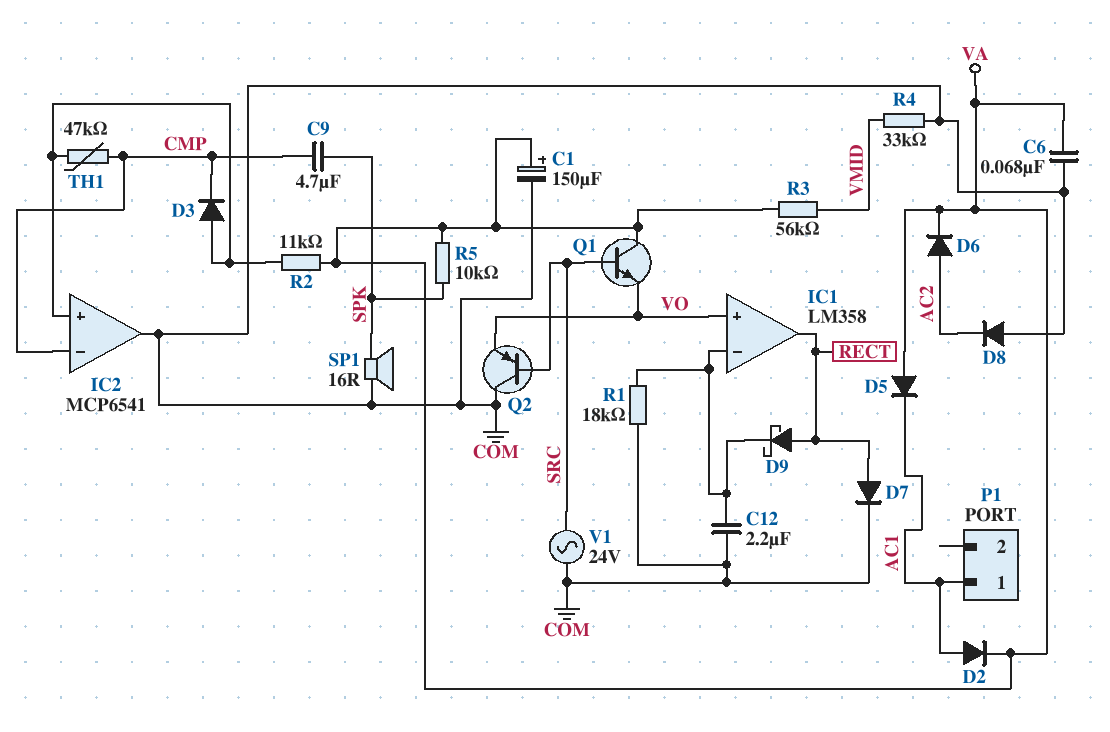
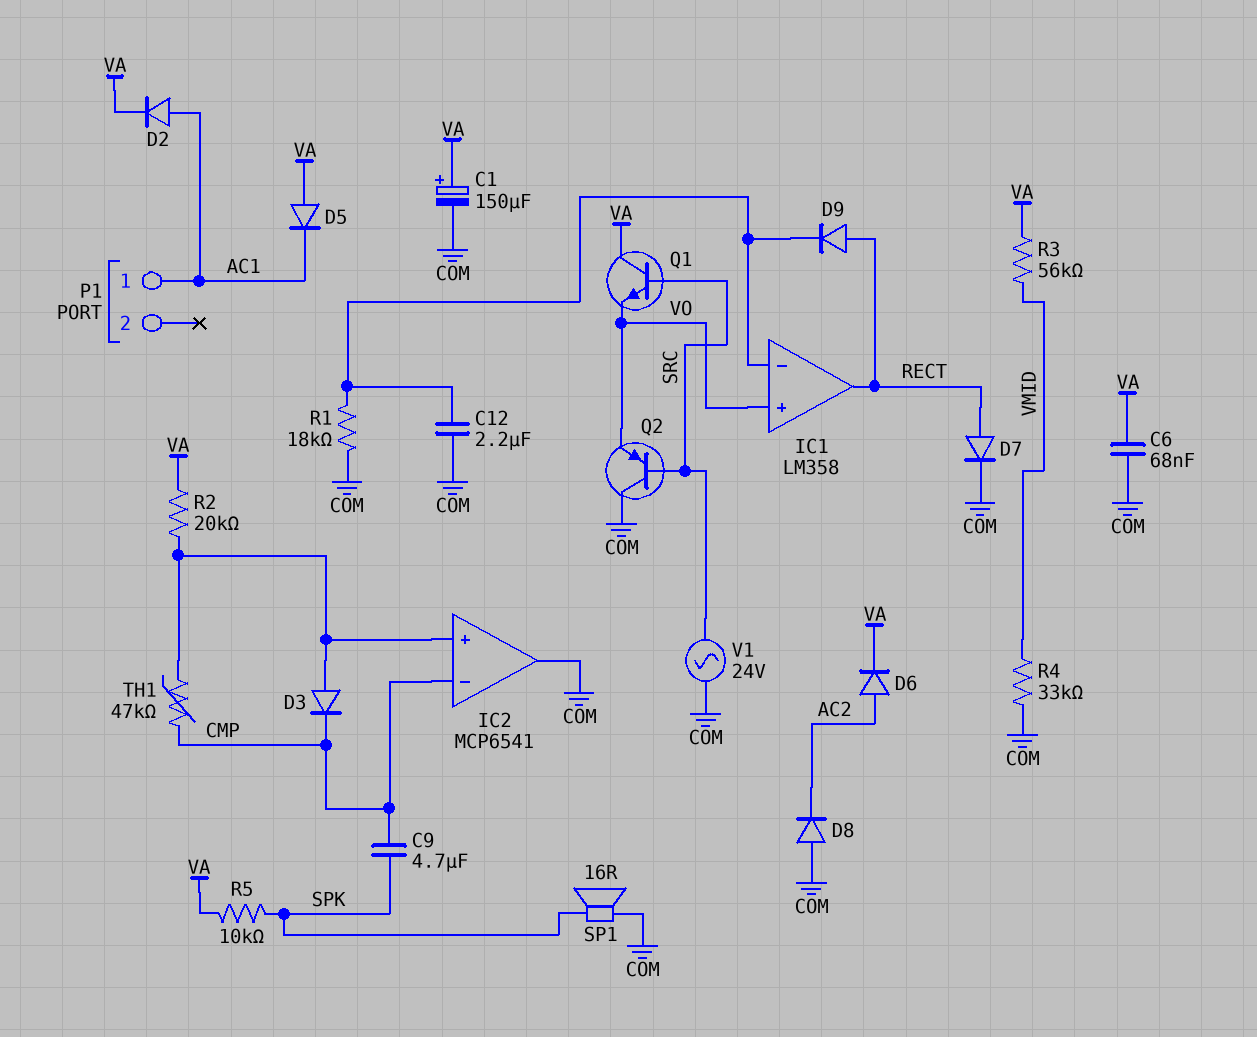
D9: schottky (A RECT, K IC1/in-) -> diode (A RECT, K IC1/in-)
R2: 11k (IC2/in+, VA) -> 20k (IC2/in+, VA)

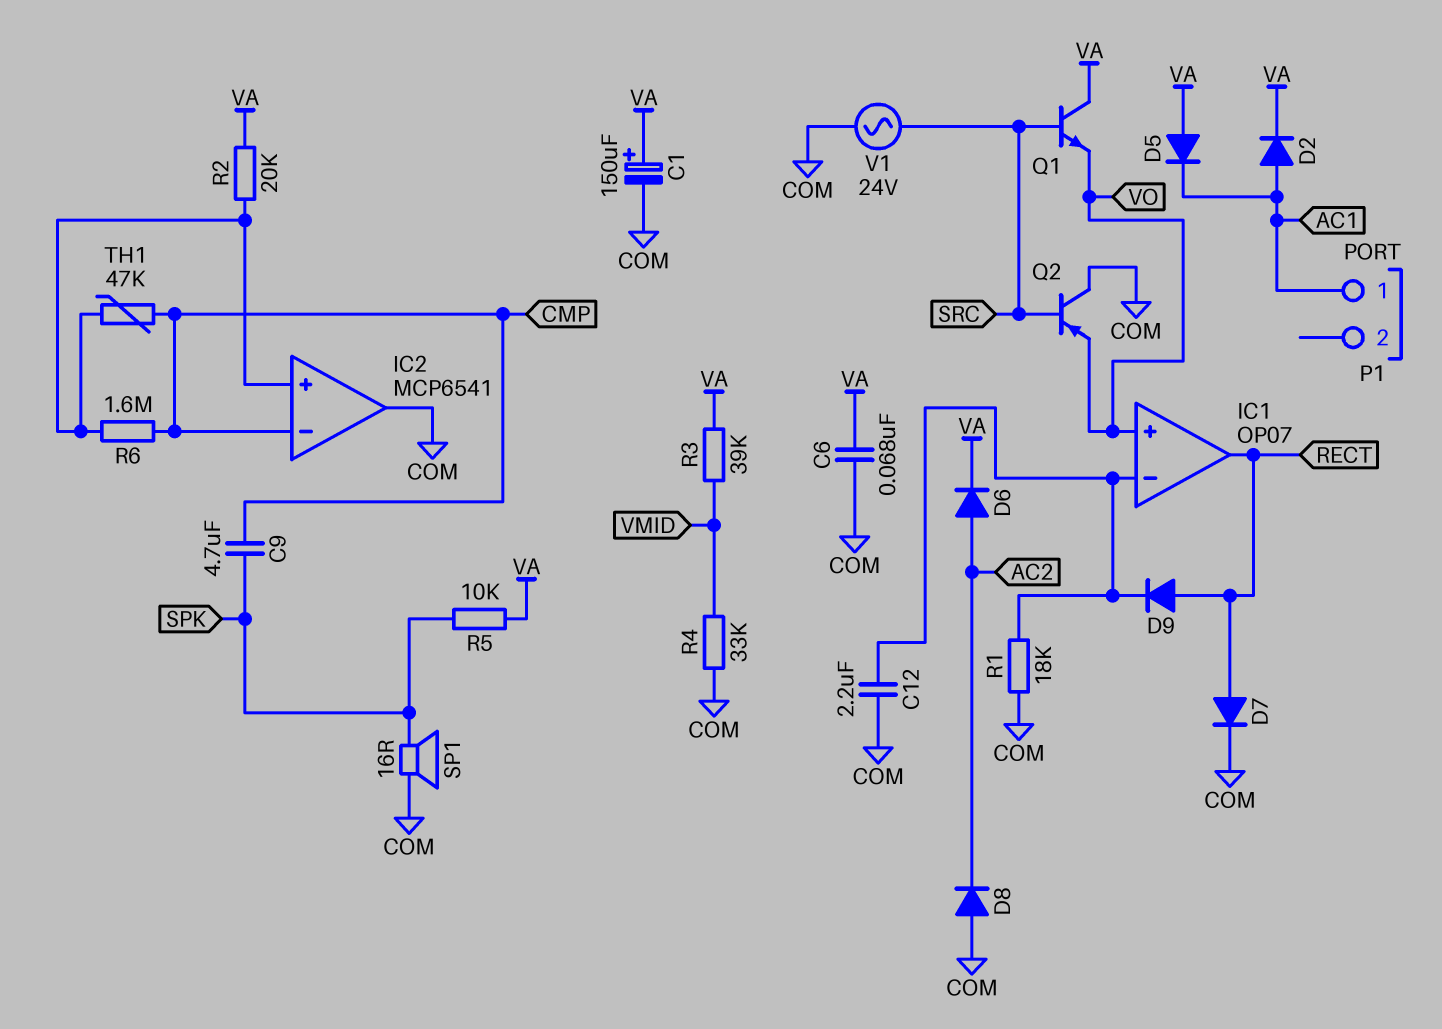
D3: diode (A IC2/in+, K CMP) -> none
IC1: LM358 -> OP07
R3: 56k (VA, VMID) -> 39k (VA, VMID)
R6: none -> 1.6M (CMP, IC2/in+)

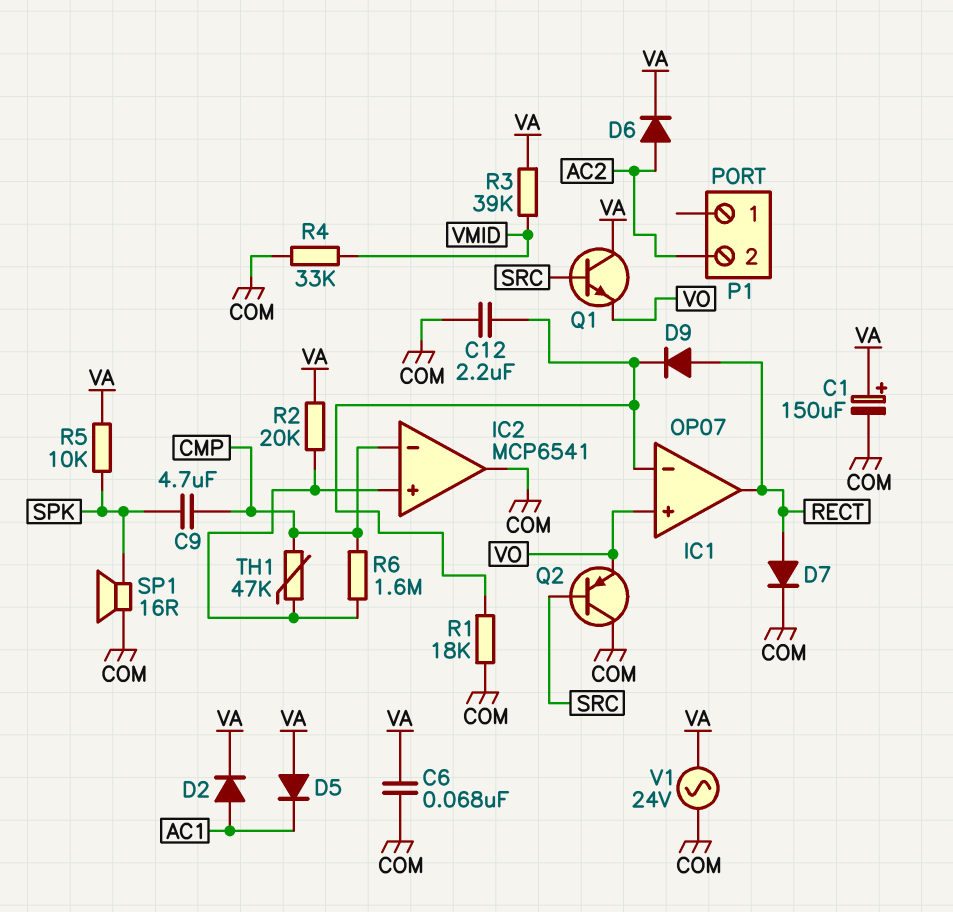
D8: diode (A COM, K AC2) -> none
P1 pin 1: AC1 -> none
P1 pin 2: none -> AC2
V1: AC 24V (COM, SRC) -> AC 24V (COM, VA)

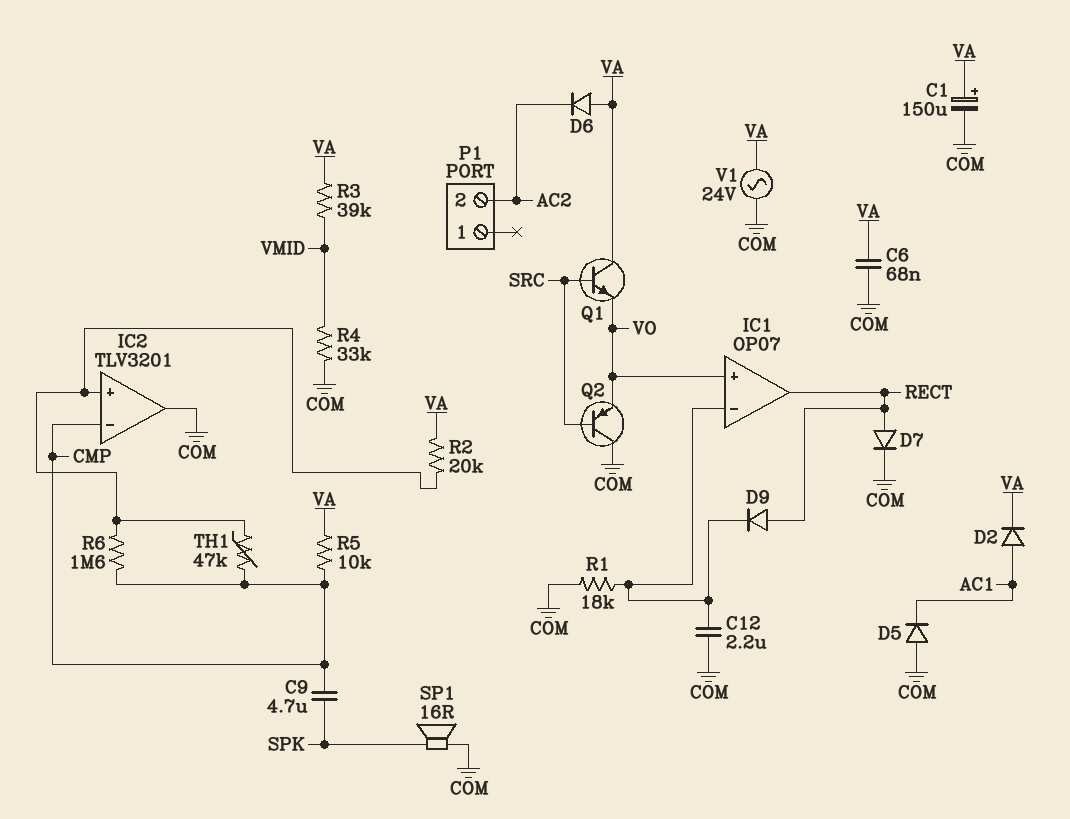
D5: diode (A VA, K AC1) -> diode (A COM, K AC1)
D6: diode (A AC2, K VA) -> diode (A VA, K AC2)
IC2: MCP6541 -> TLV3201
R5: 10k (SPK, VA) -> 10k (CMP, VA)

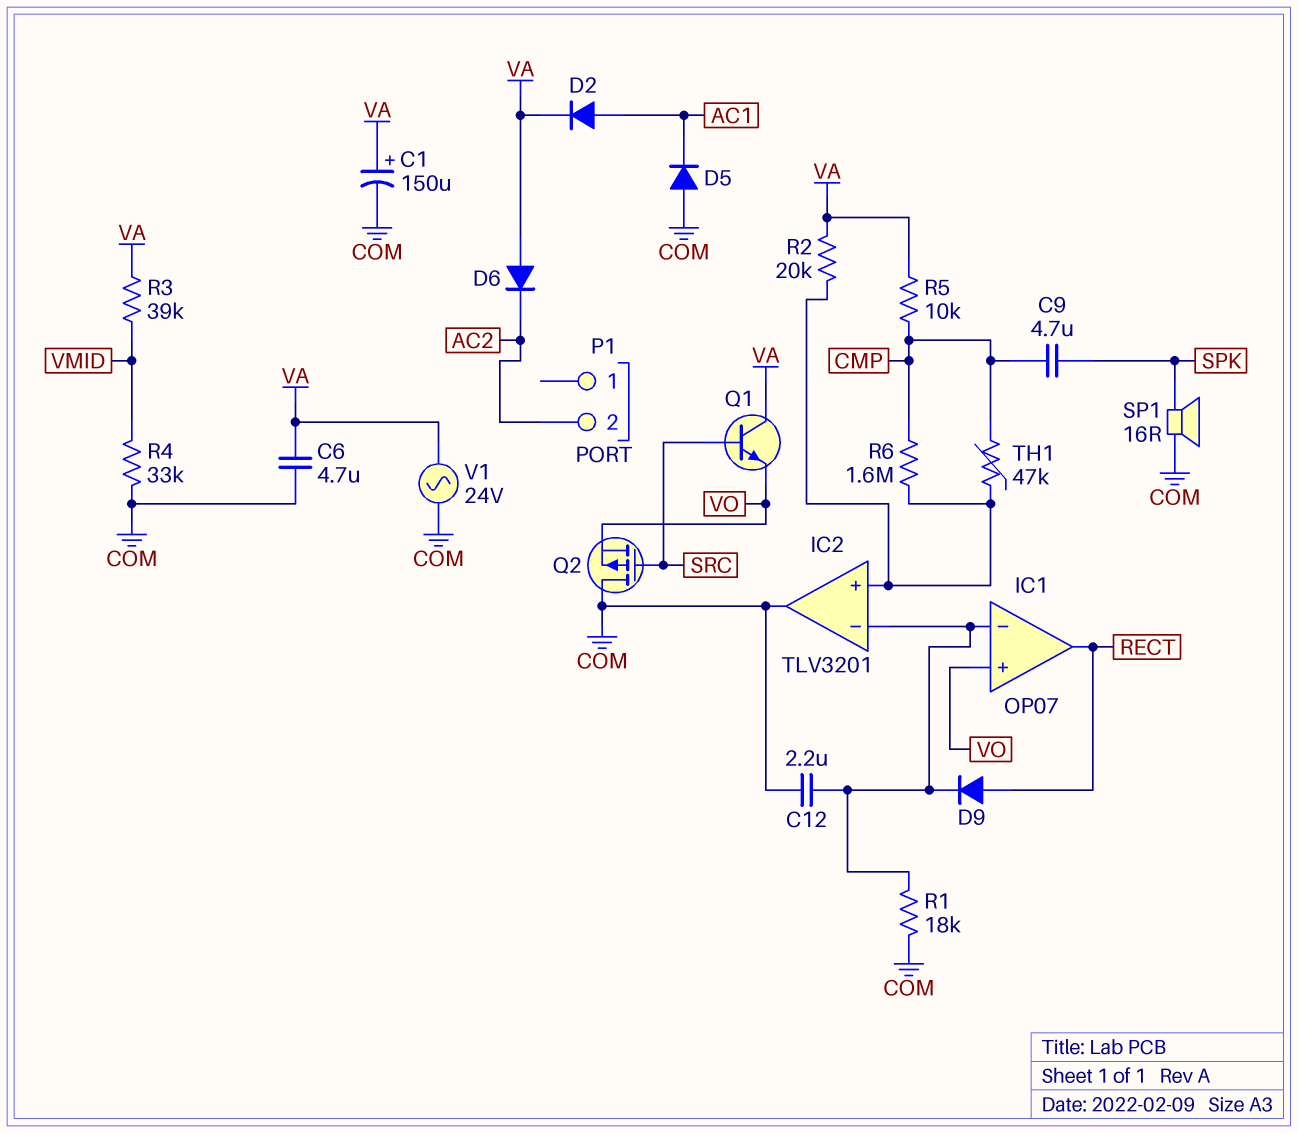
C6: 68nF (COM, VA) -> 4.7uF (COM, VA)
D7: diode (A RECT, K COM) -> none
IC2 pin in-: CMP -> IC1/in-
Q2: PNP (B SRC, C COM, E VO) -> PMOS (G SRC, D COM, S VO)

